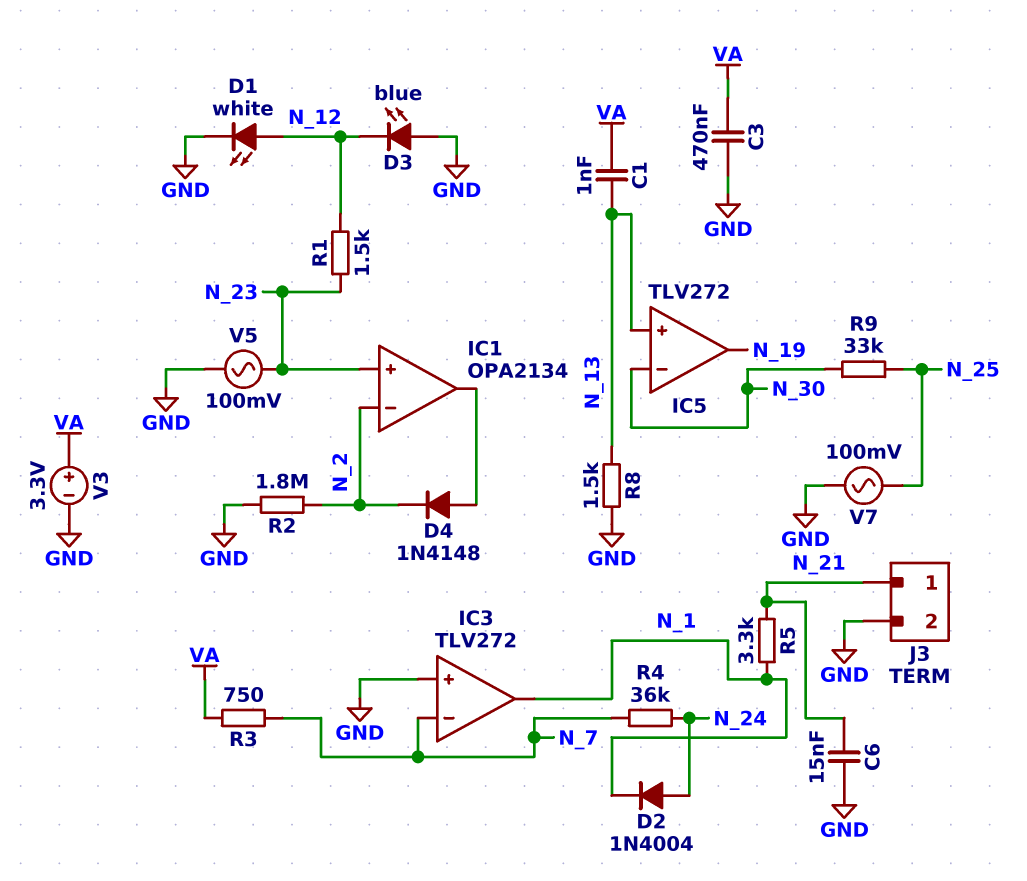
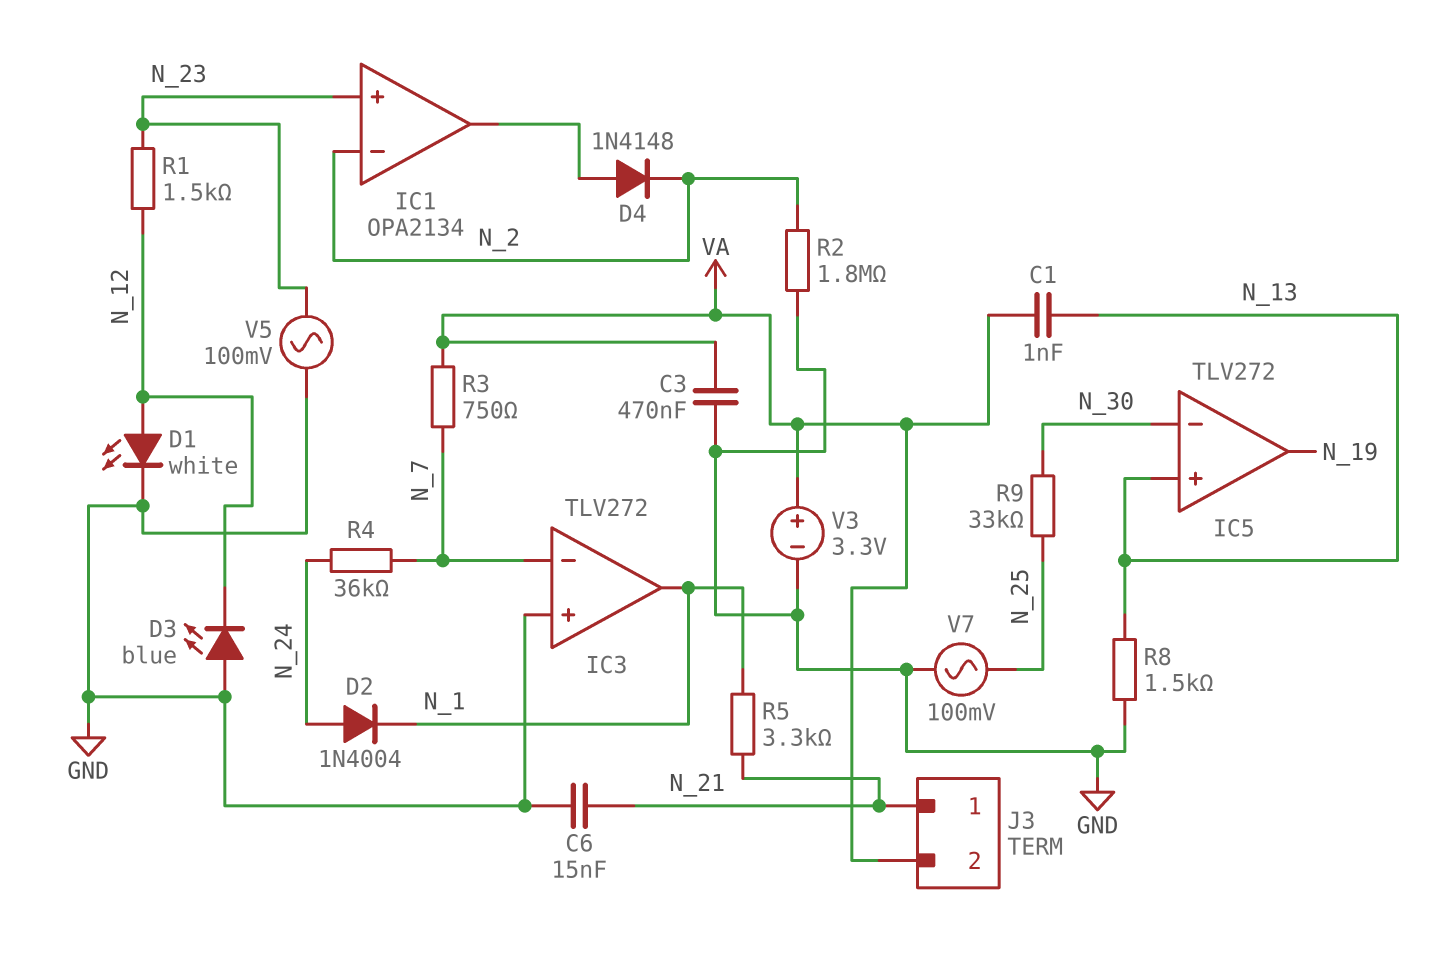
J3 pin 2: GND -> VA

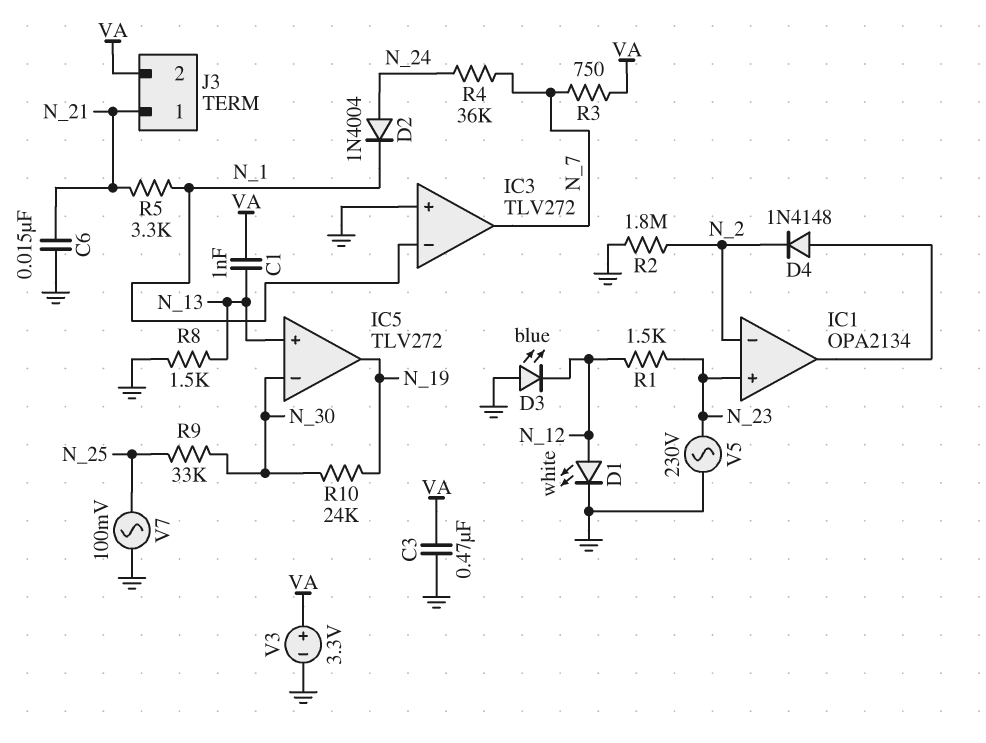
IC3 pin in-: N_7 -> N_1
IC3 pin out: N_1 -> N_7
R10: none -> 24k (N_19, N_30)
V5: AC 100mV (GND, N_23) -> AC 230V (GND, N_23)

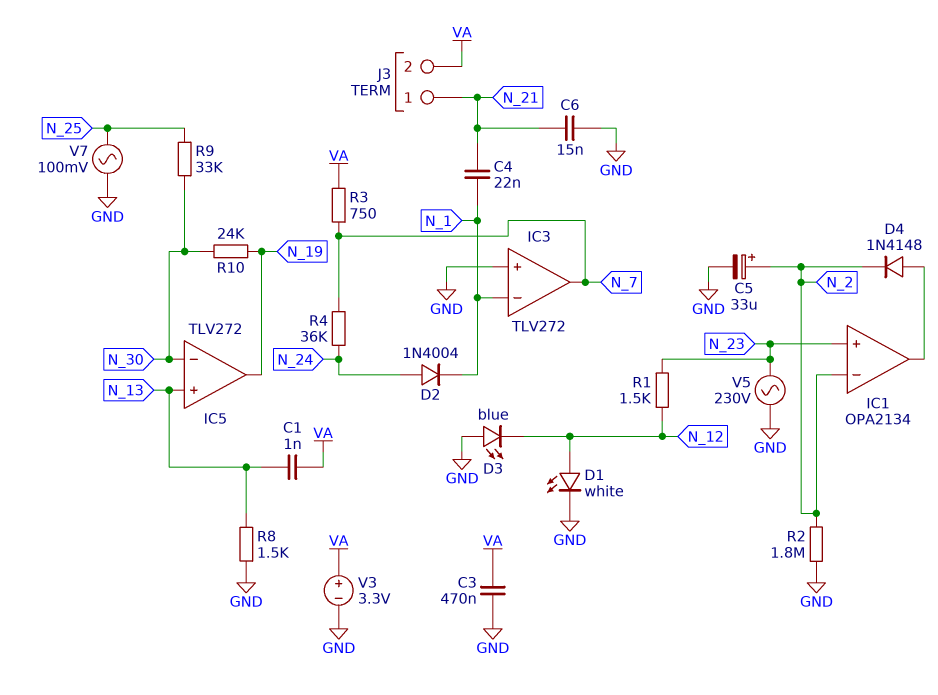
C4: none -> 22nF (N_1, N_21)
C5: none -> 33uF (plus N_2, minus GND)
R5: 3.3k (N_1, N_21) -> none

